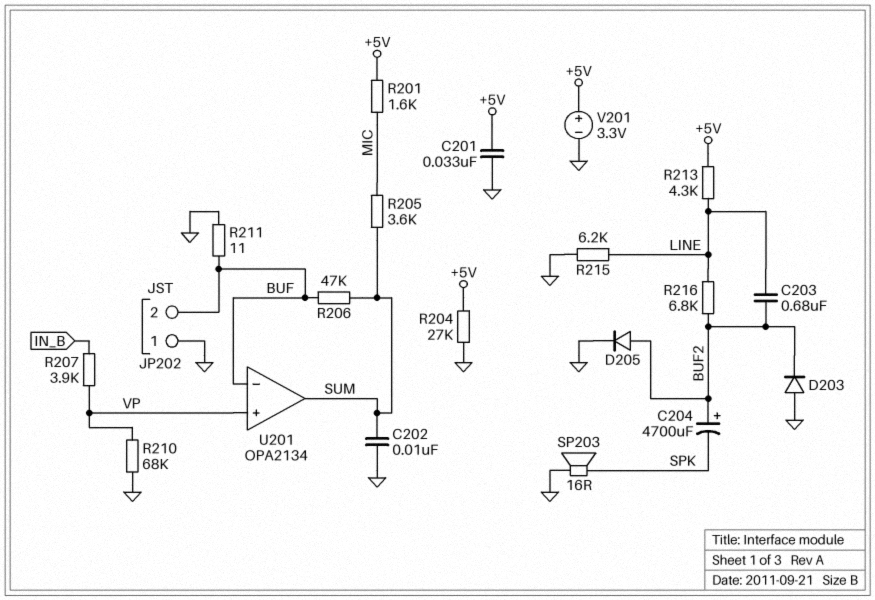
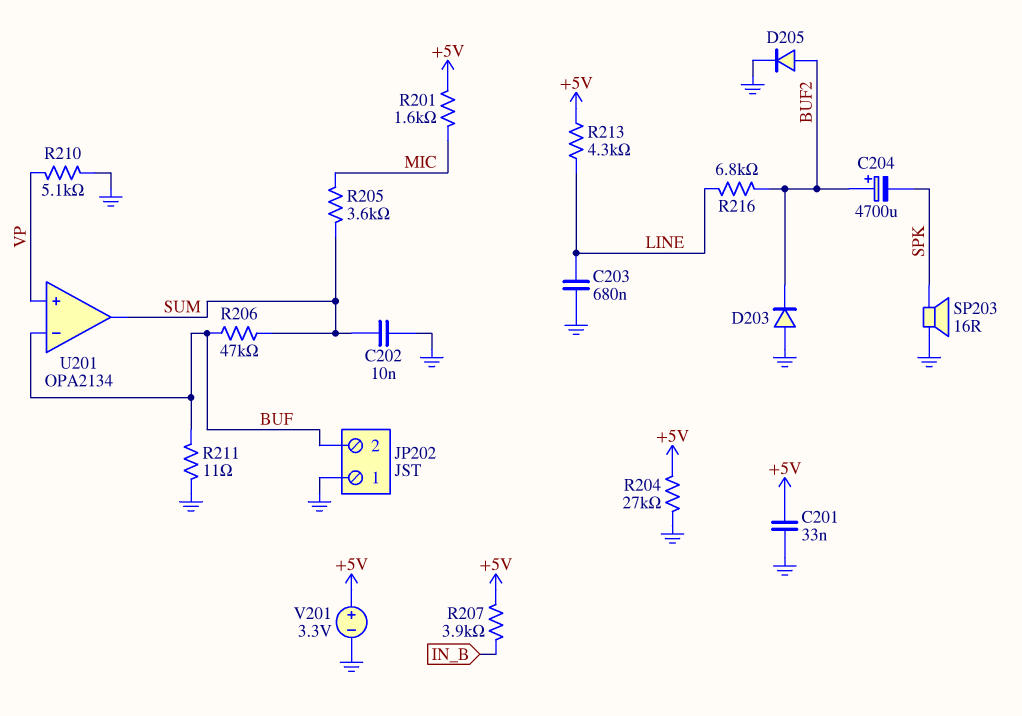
C203: 680nF (BUF2, LINE) -> 680nF (GND, LINE)
R207: 3.9k (IN_B, VP) -> 3.9k (+5V, IN_B)
R210: 68k (GND, VP) -> 5.1k (GND, VP)
R215: 6.2k (GND, LINE) -> none

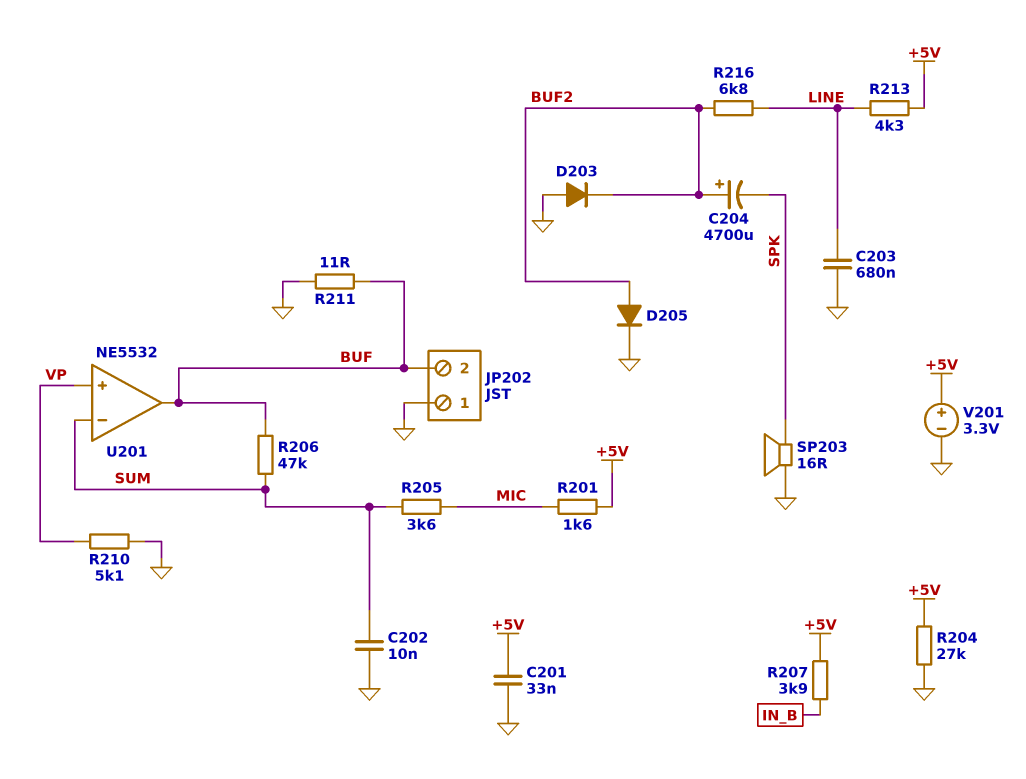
U201: OPA2134 -> NE5532
U201 pin in-: BUF -> SUM
U201 pin out: SUM -> BUF

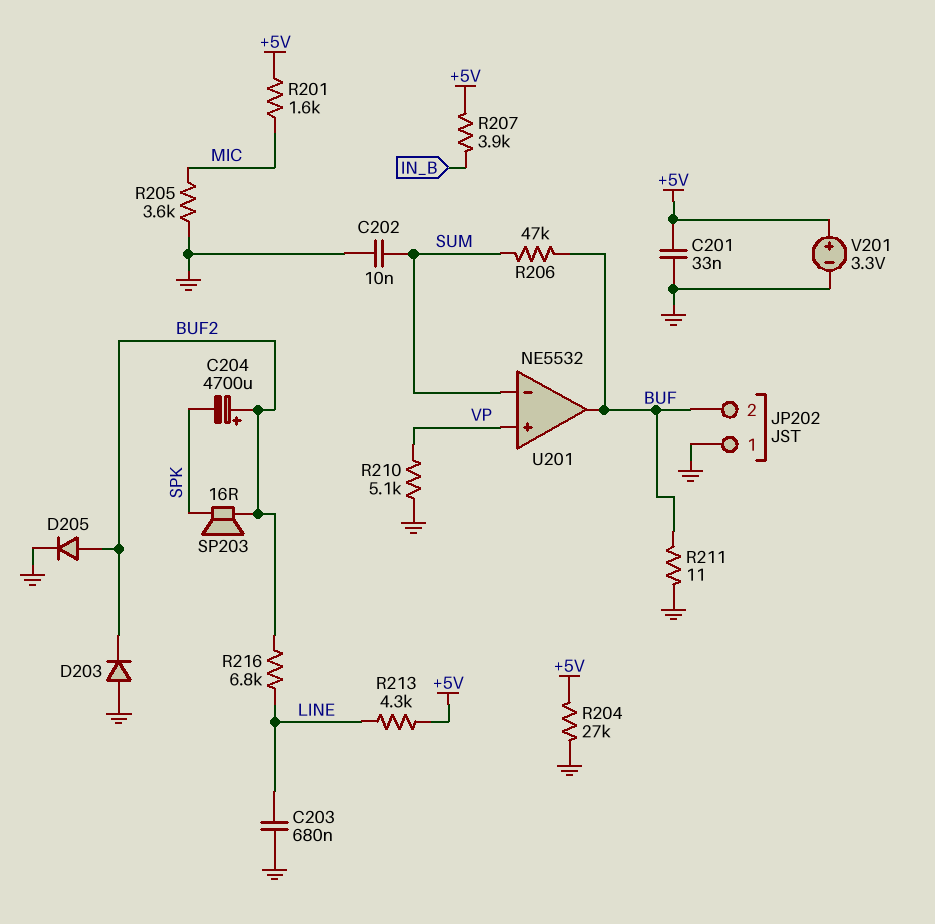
R205: 3.6k (MIC, SUM) -> 3.6k (GND, MIC)
SP203: speaker 16R (GND, SPK) -> speaker 16R (BUF2, SPK)

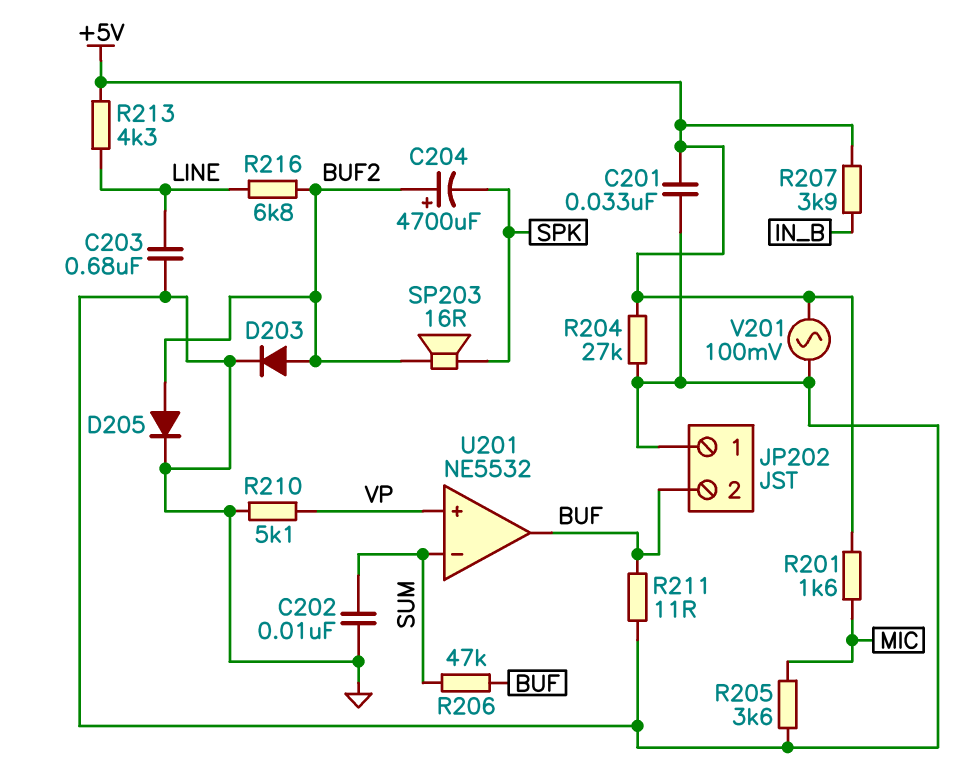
D203: diode (A GND, K BUF2) -> diode (A BUF2, K GND)
V201: 3.3V (plus +5V, minus GND) -> AC 100mV (+5V, GND)

